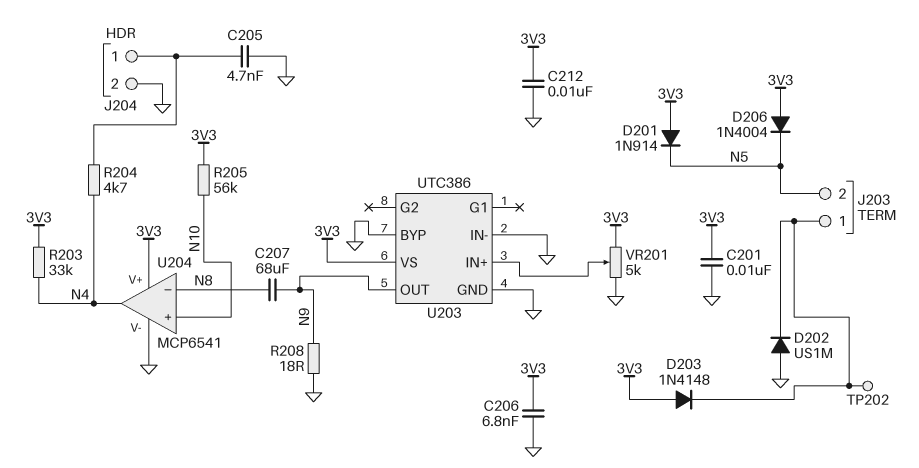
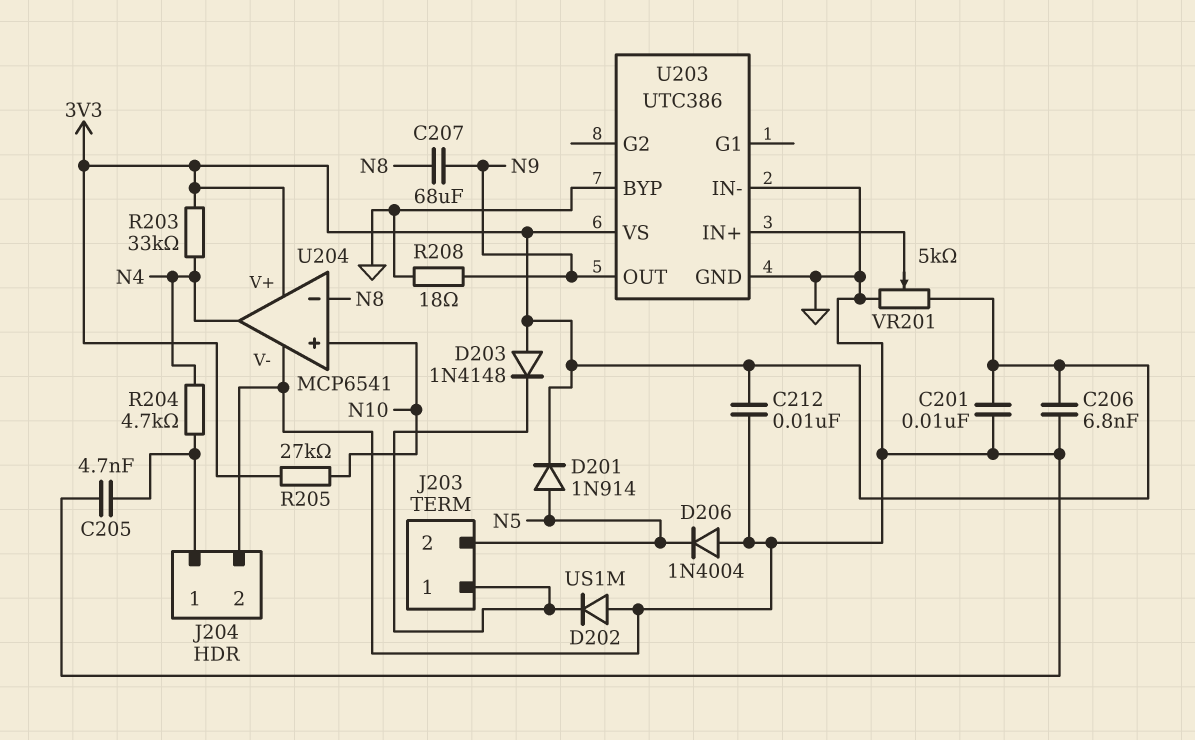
D201: diode 1N914 (A 3V3, K N5) -> diode 1N914 (A N5, K 3V3)
D206: diode 1N4004 (A 3V3, K N5) -> diode 1N4004 (A GND, K N5)
R205: 56k (3V3, N10) -> 27k (3V3, N10)
TP202: test point (J203/1) -> none

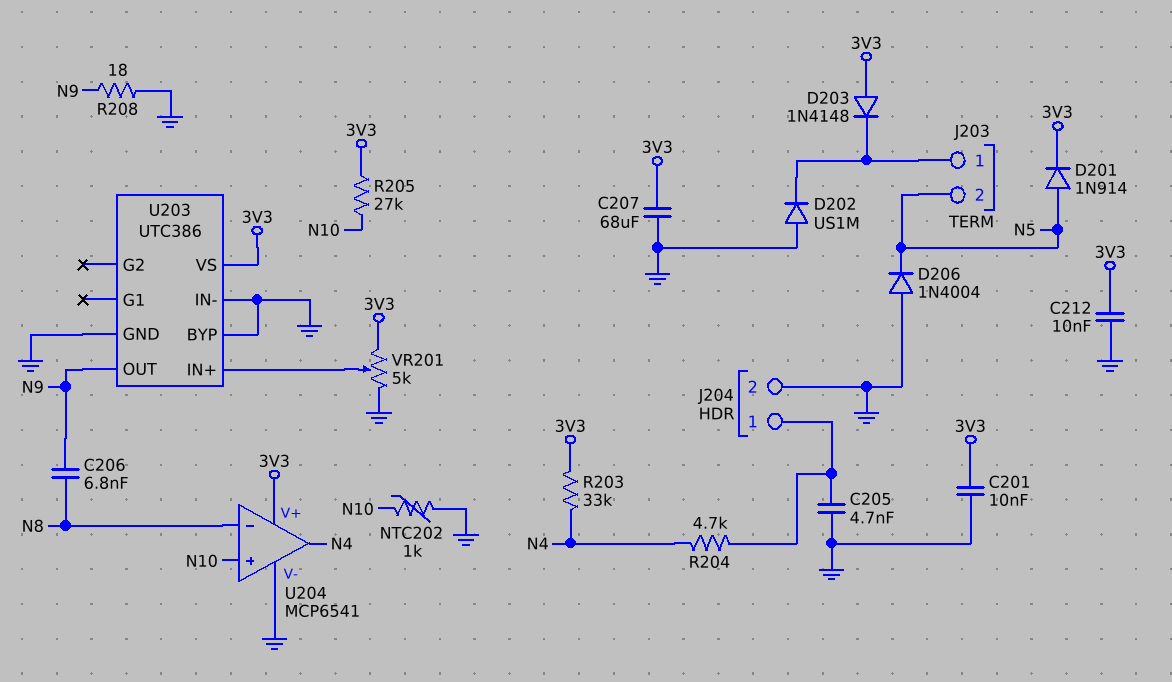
C206: 6.8nF (3V3, GND) -> 6.8nF (N8, N9)
C207: 68uF (N8, N9) -> 68uF (3V3, GND)
NTC202: none -> 1k (GND, N10)

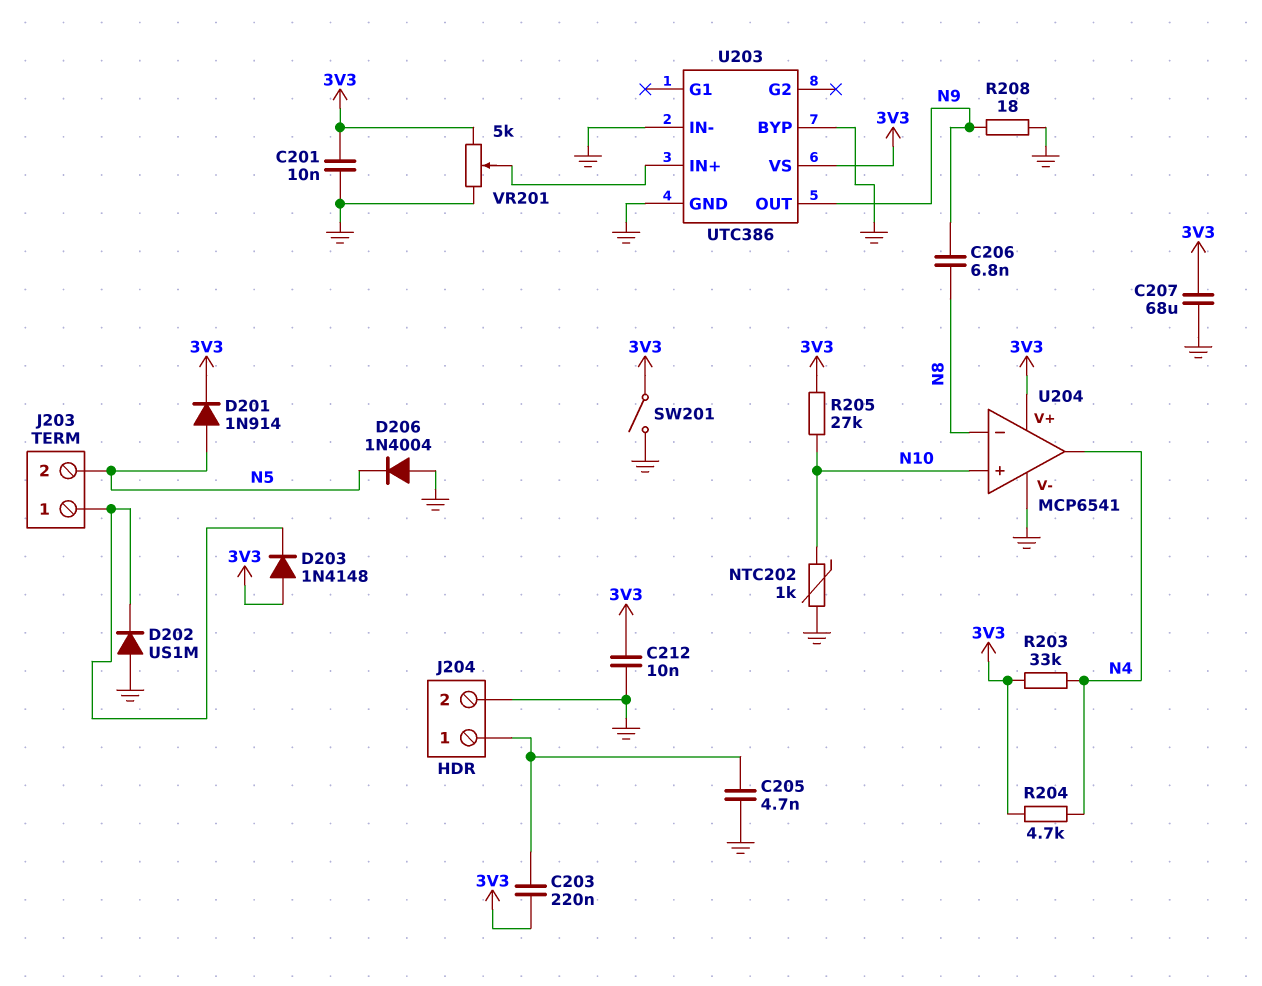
C203: none -> 220nF (3V3, J204/1)
R204: 4.7k (J204/1, N4) -> 4.7k (3V3, N4)
SW201: none -> switch (3V3, GND)

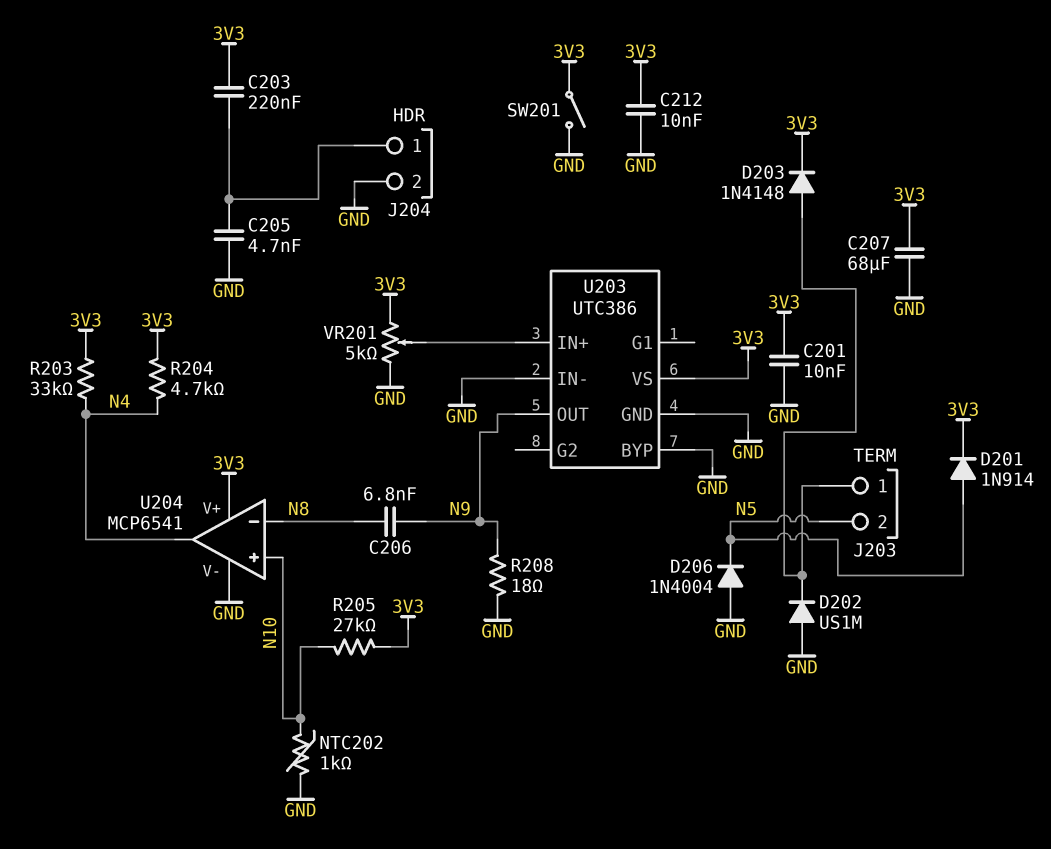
D203: diode 1N4148 (A 3V3, K J203/1) -> diode 1N4148 (A J203/1, K 3V3)

